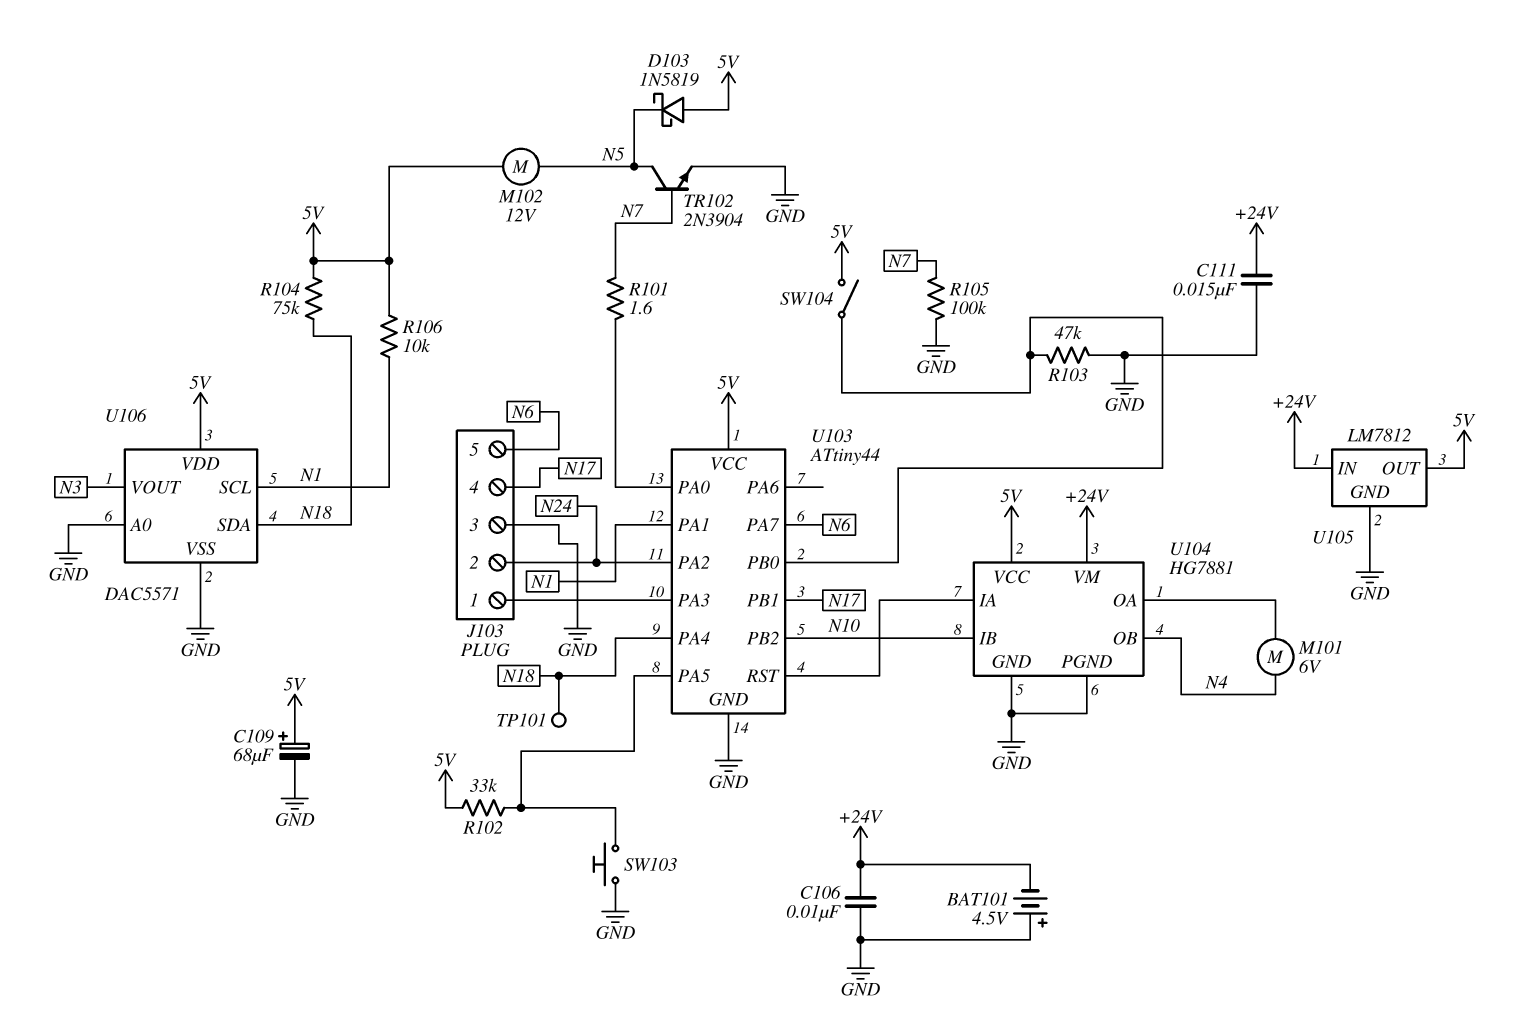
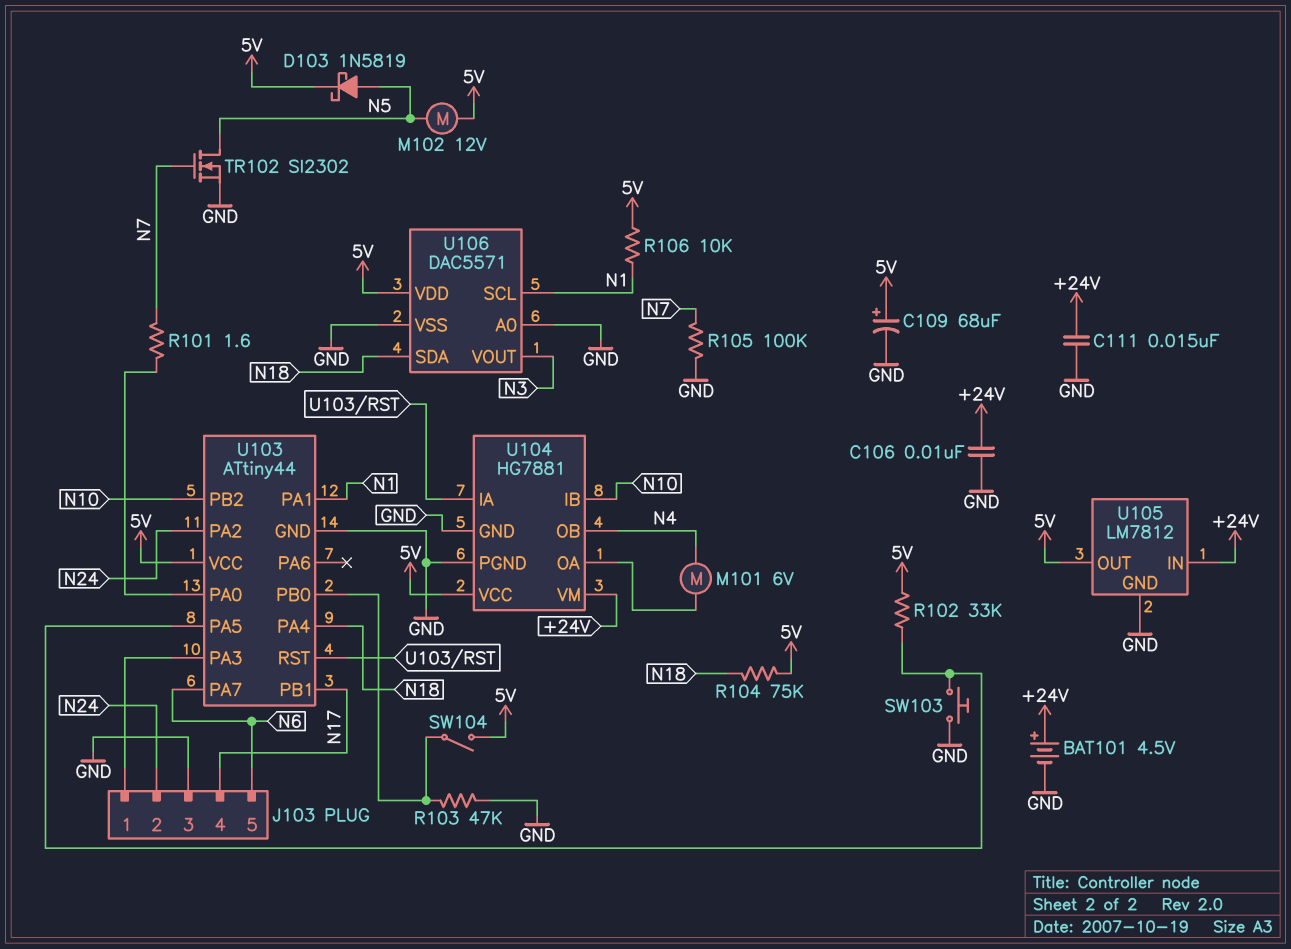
BAT101: 4.5V (plus GND, minus +24V) -> 4.5V (plus +24V, minus GND)
D103: schottky 1N5819 (A 5V, K N5) -> schottky 1N5819 (A N5, K 5V)
TP101: test point (N18) -> none
TR102: NPN 2N3904 (B N7, C N5, E GND) -> NMOS SI2302 (G N7, D N5, S GND)

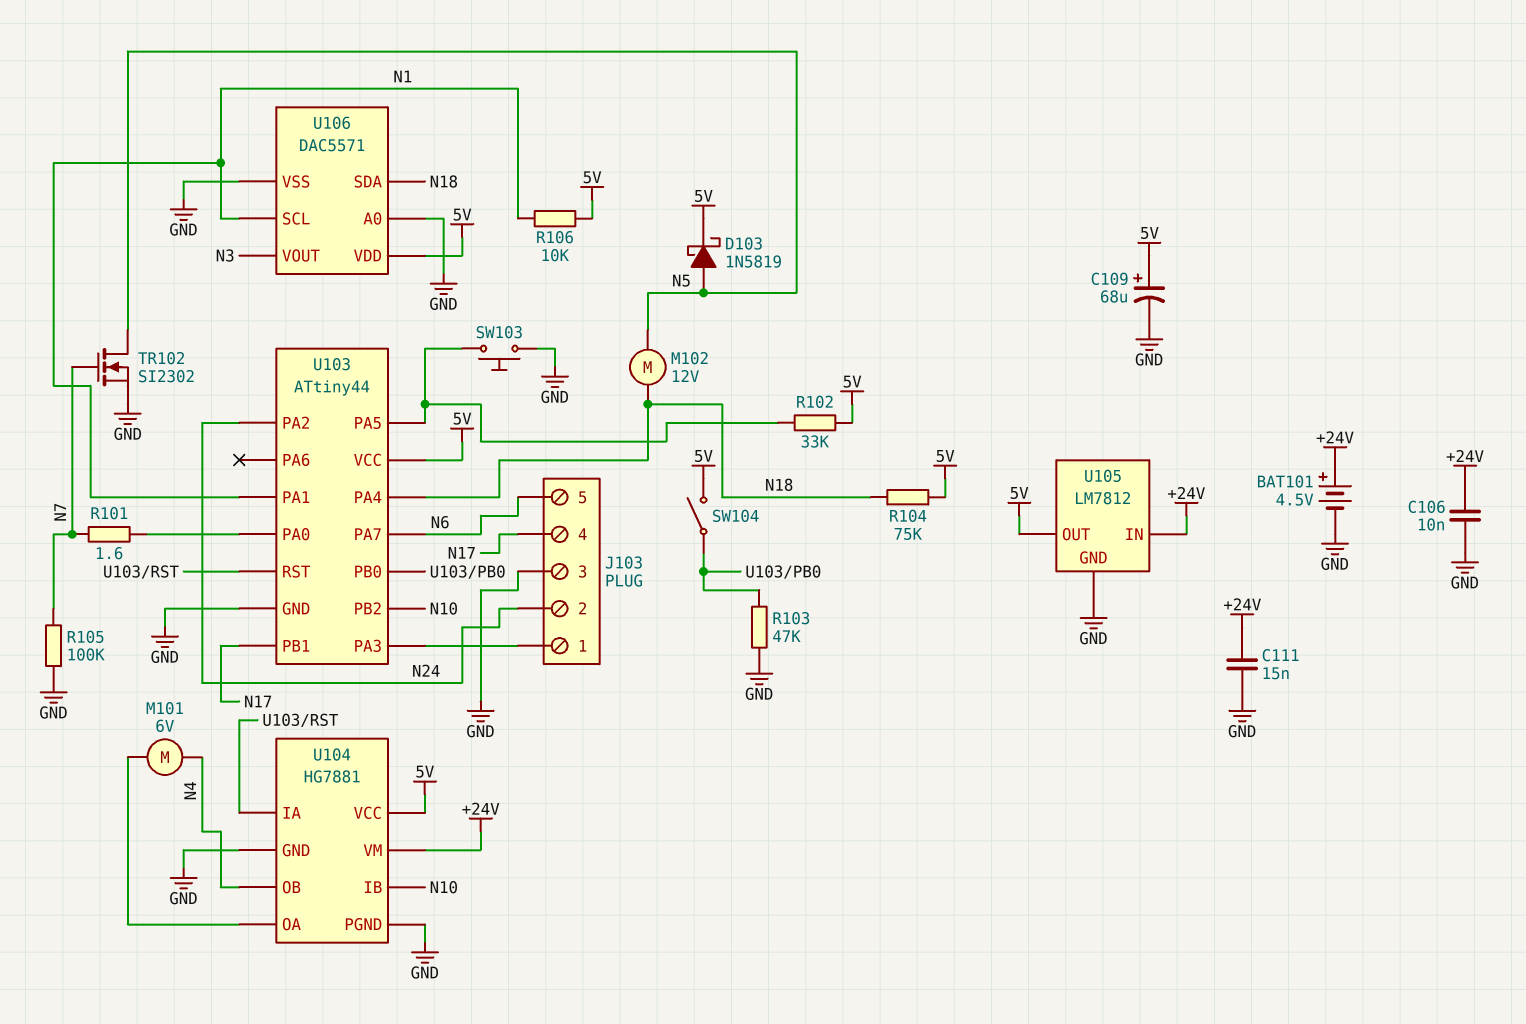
M102: motor 12V (5V, N5) -> motor 12V (N5, N18)

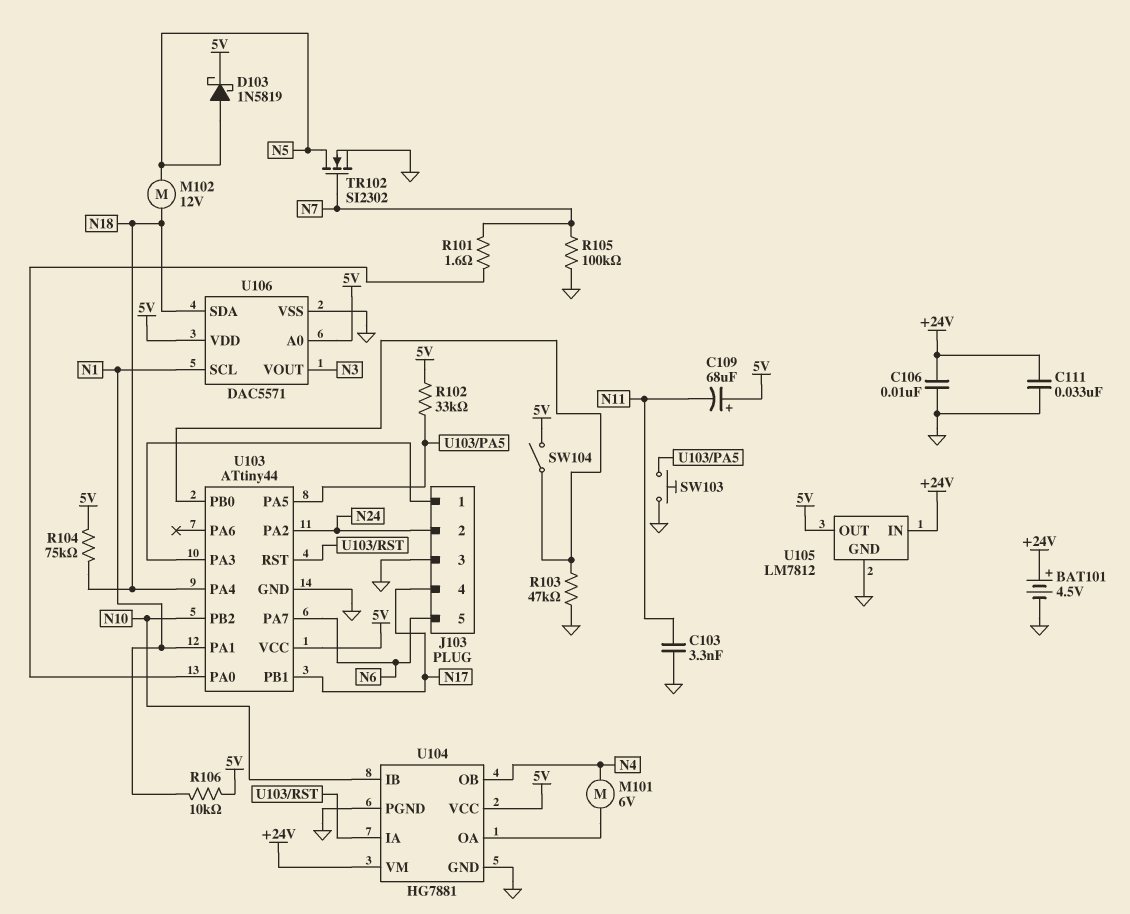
C103: none -> 3.3nF (GND, N11)
C109: 68uF (plus 5V, minus GND) -> 68uF (plus 5V, minus N11)
C111: 15nF (+24V, GND) -> 33nF (+24V, GND)
U106 pin A0: GND -> 5V

